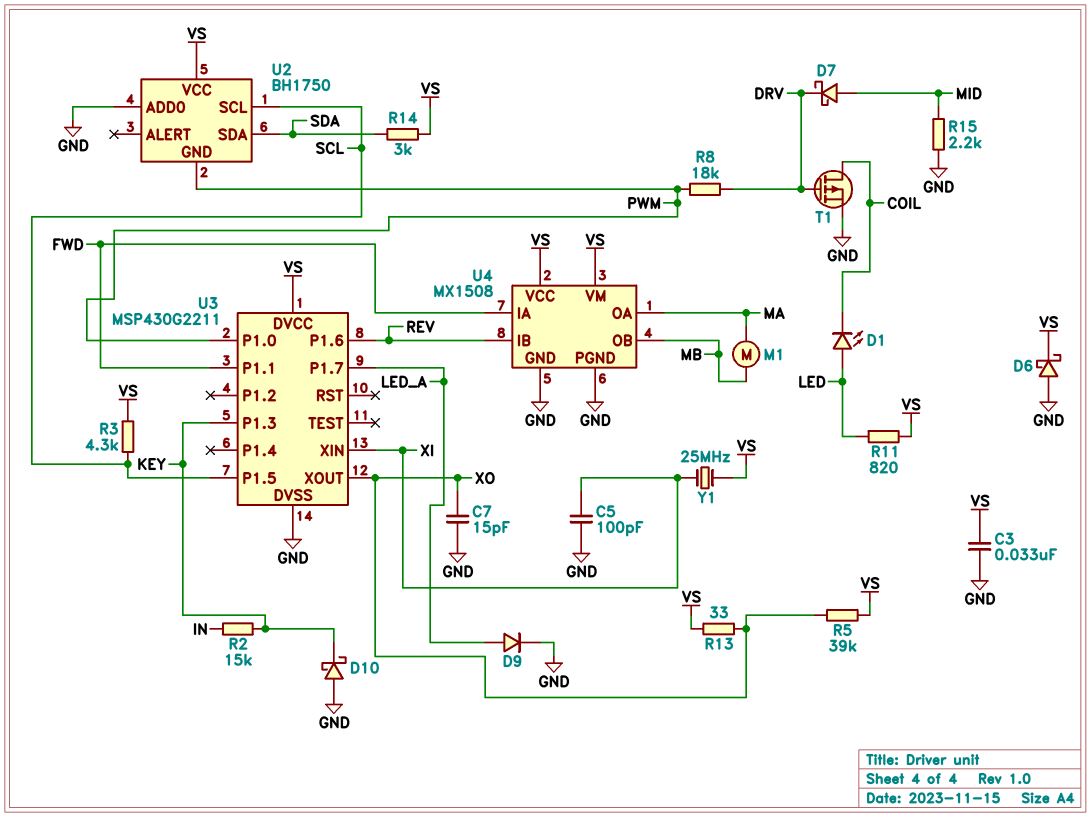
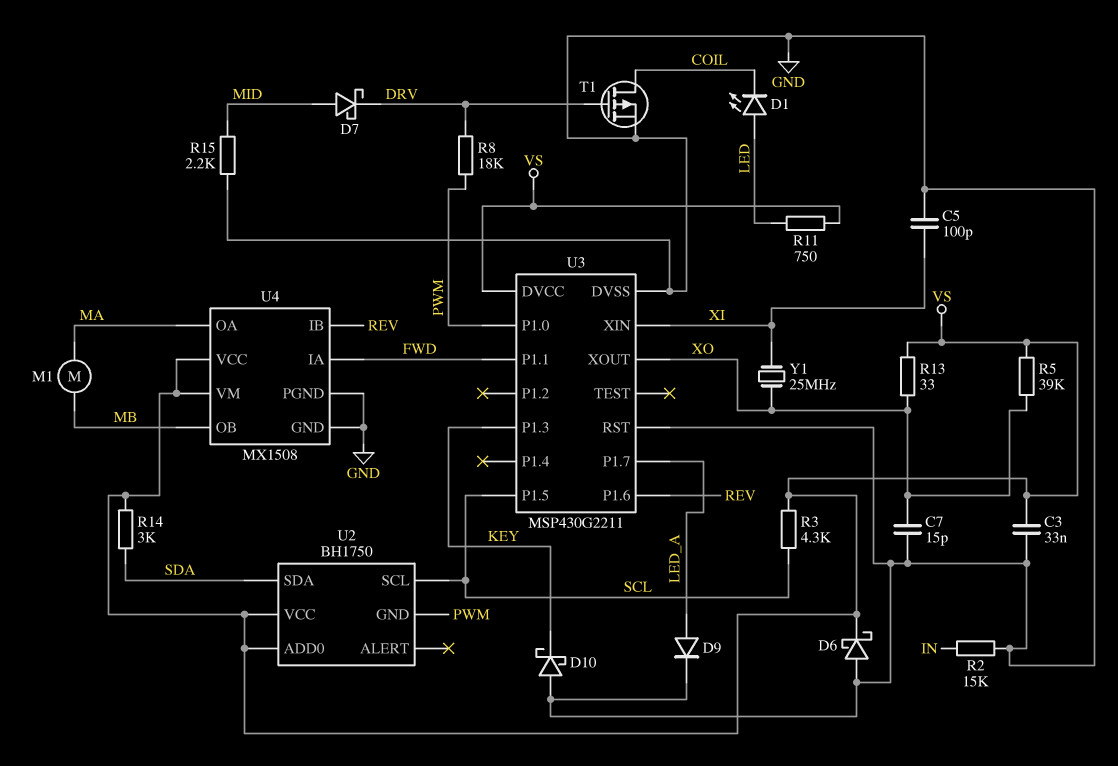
R2: 15k (IN, KEY) -> 15k (GND, IN)
R11: 820 (LED, VS) -> 750 (LED, VS)
U2 pin ADD0: GND -> VS
U3 pin RST: none -> GND
Y1: 25MHz (VS, XI) -> 25MHz (XI, XO)

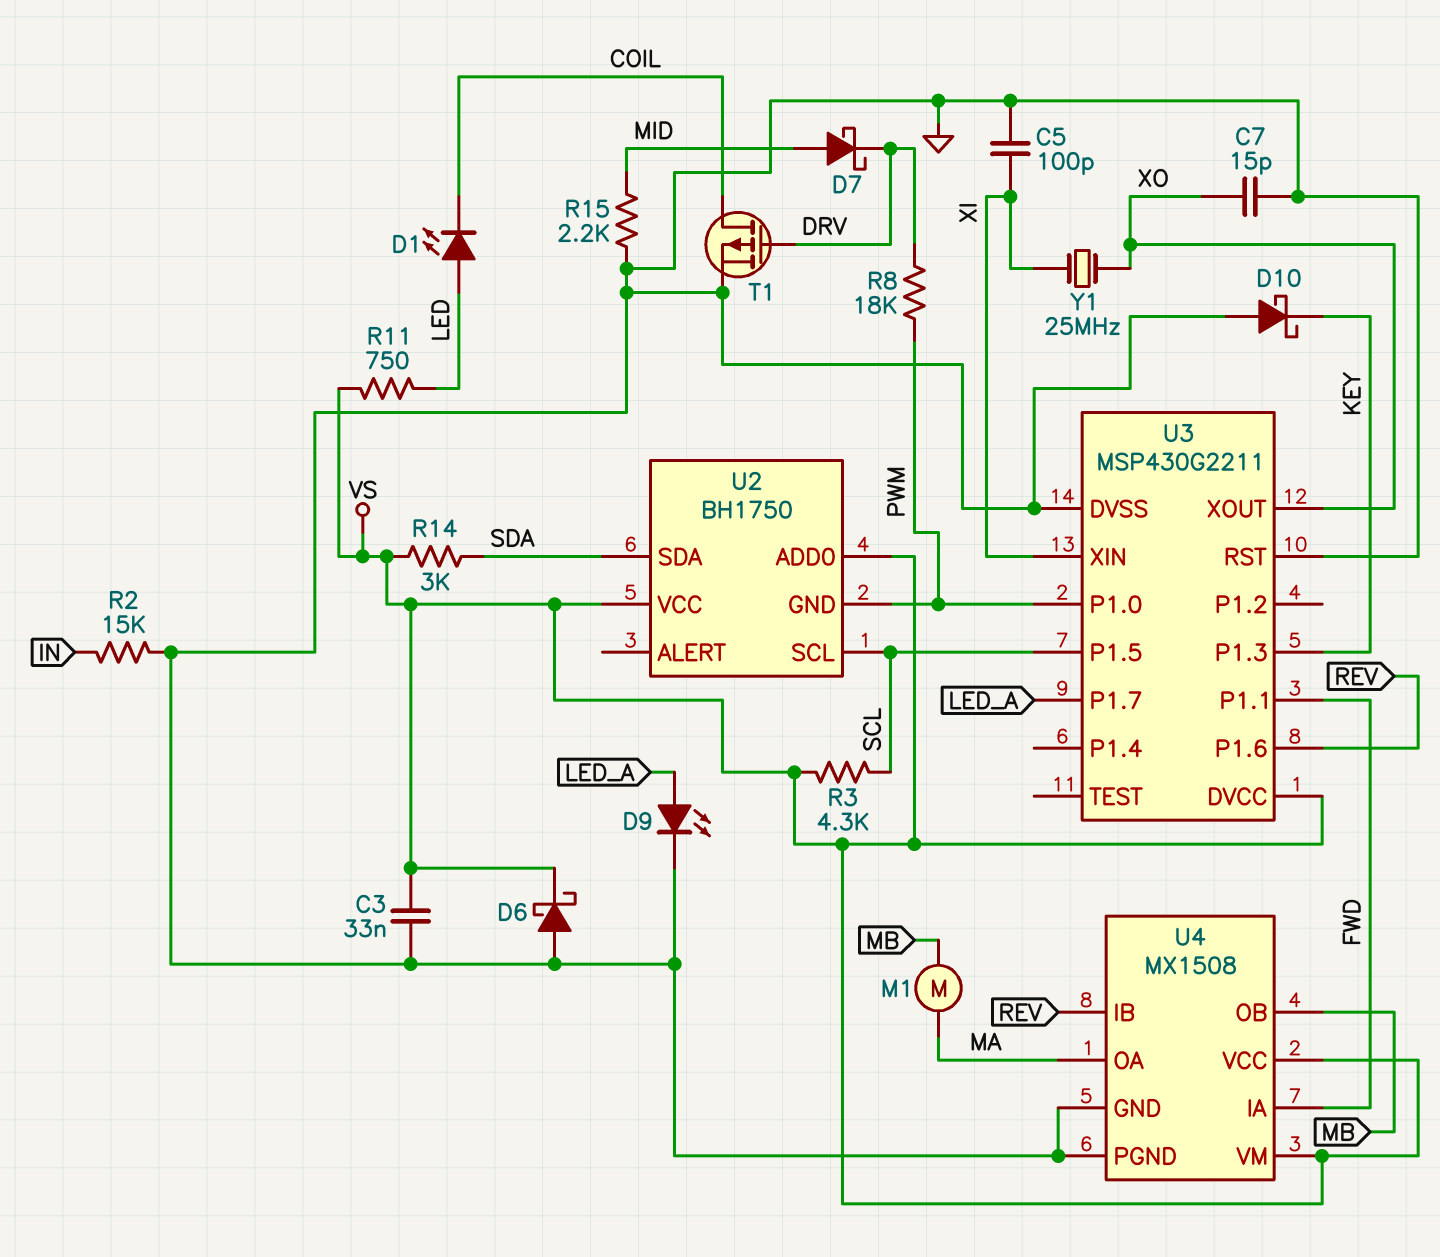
D9: diode (A LED_A, K GND) -> LED (A LED_A, K GND)
R5: 39k (VS, XO) -> none
R13: 33 (VS, XO) -> none

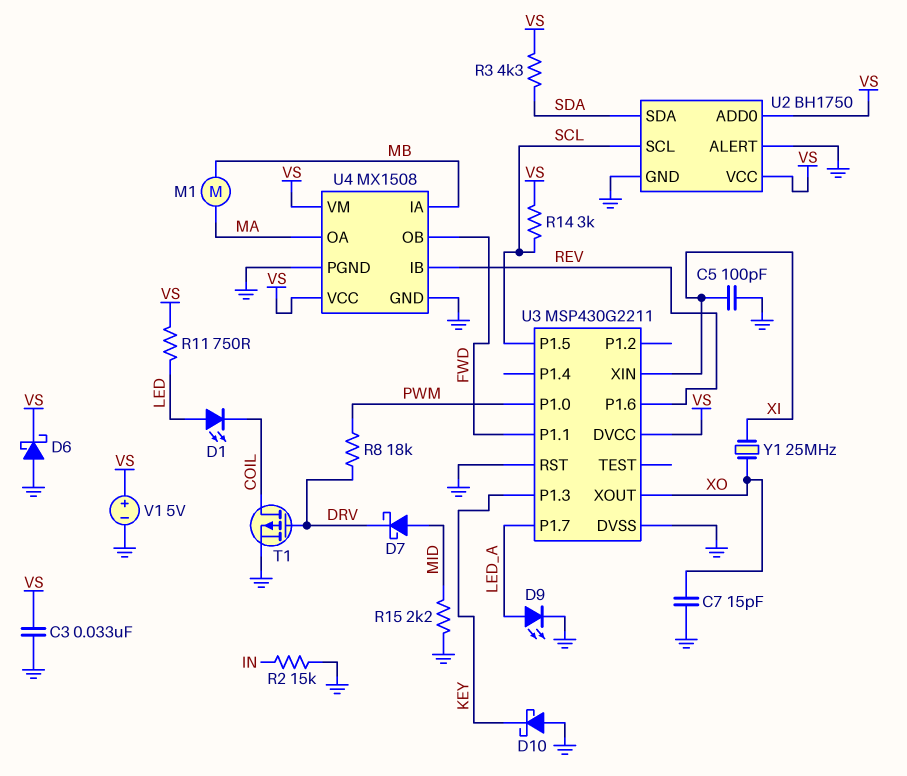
R3: 4.3k (SCL, VS) -> 4.3k (SDA, VS)
R14: 3k (SDA, VS) -> 3k (SCL, VS)
U2 pin ALERT: none -> GND
U2 pin GND: PWM -> GND
U4 pin IA: FWD -> MB
U4 pin OB: MB -> FWD
V1: none -> 5V (plus VS, minus GND)

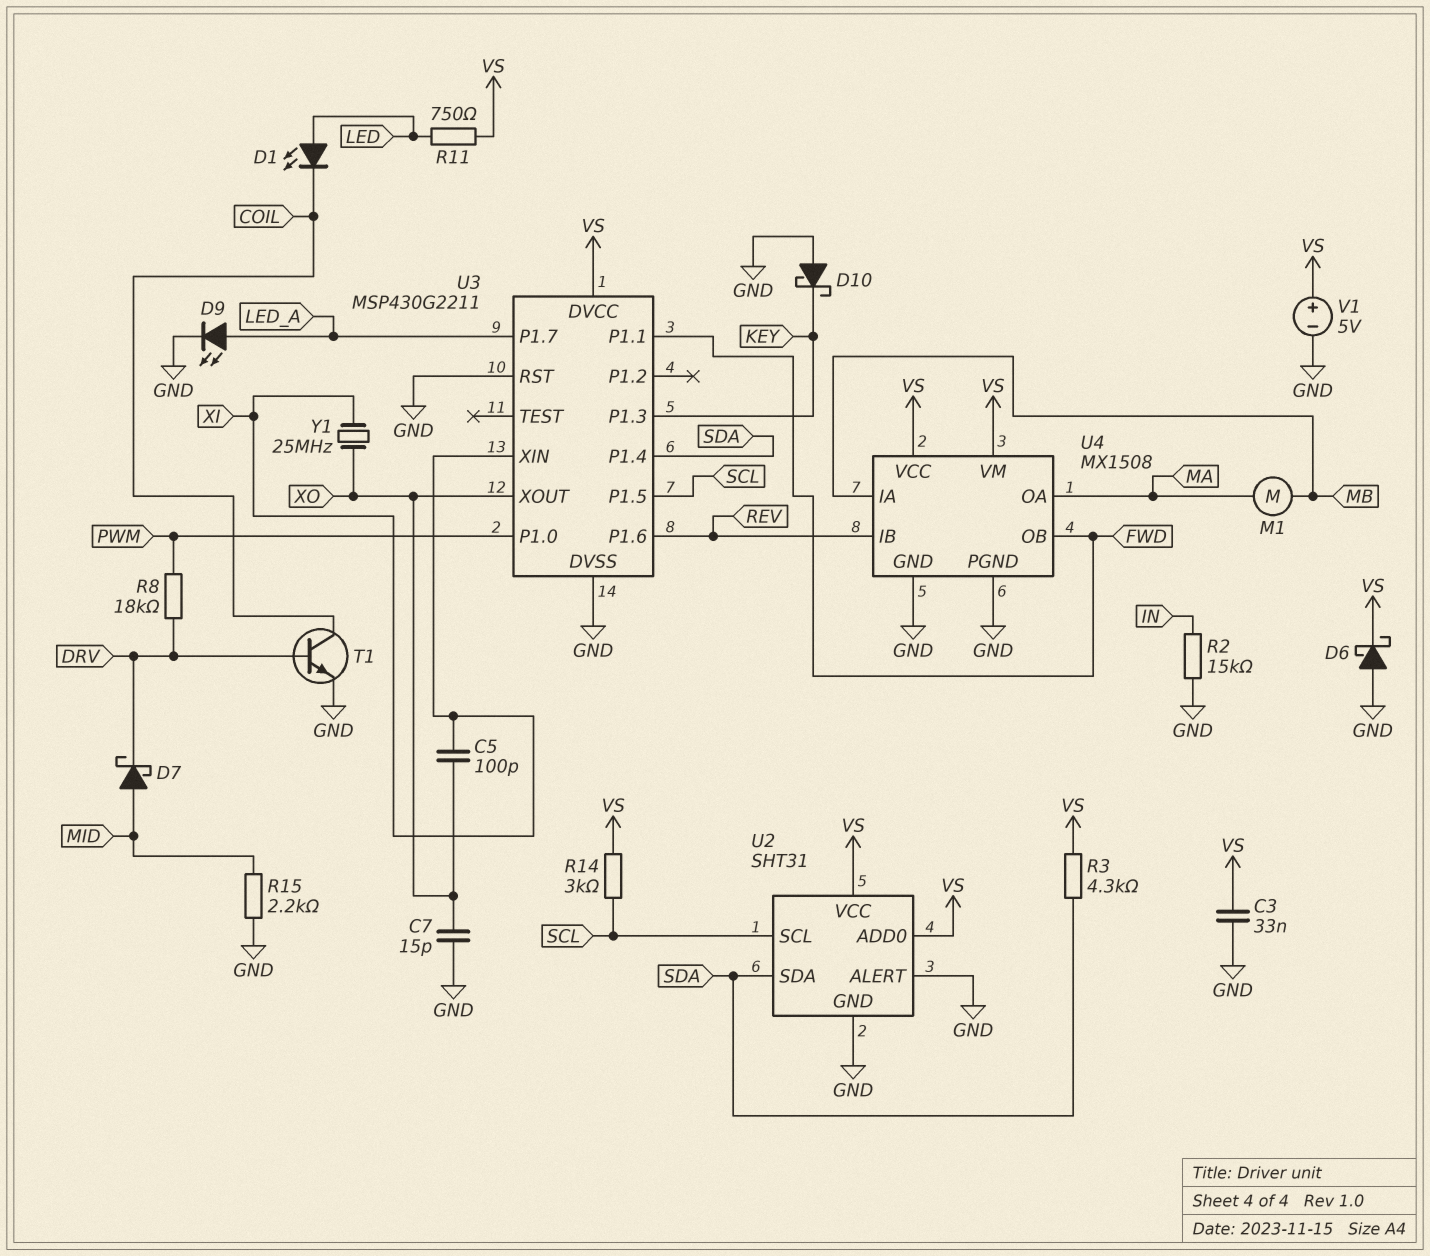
C5: 100pF (GND, XI) -> 100pF (XI, XO)
T1: PMOS (G DRV, D COIL, S GND) -> NPN (B DRV, C COIL, E GND)
U2: BH1750 -> SHT31
U3 pin P1.4: none -> SDA

